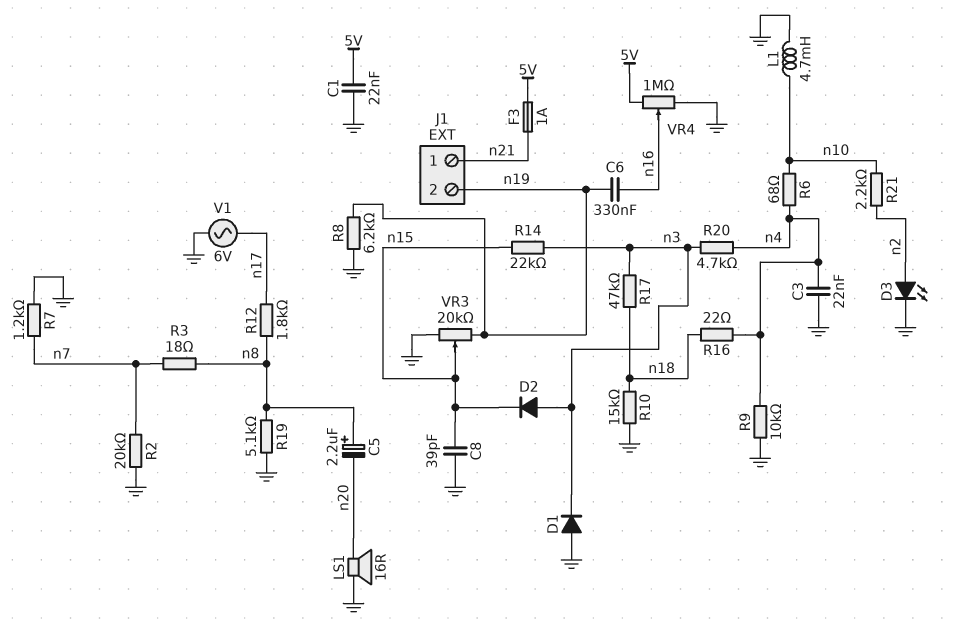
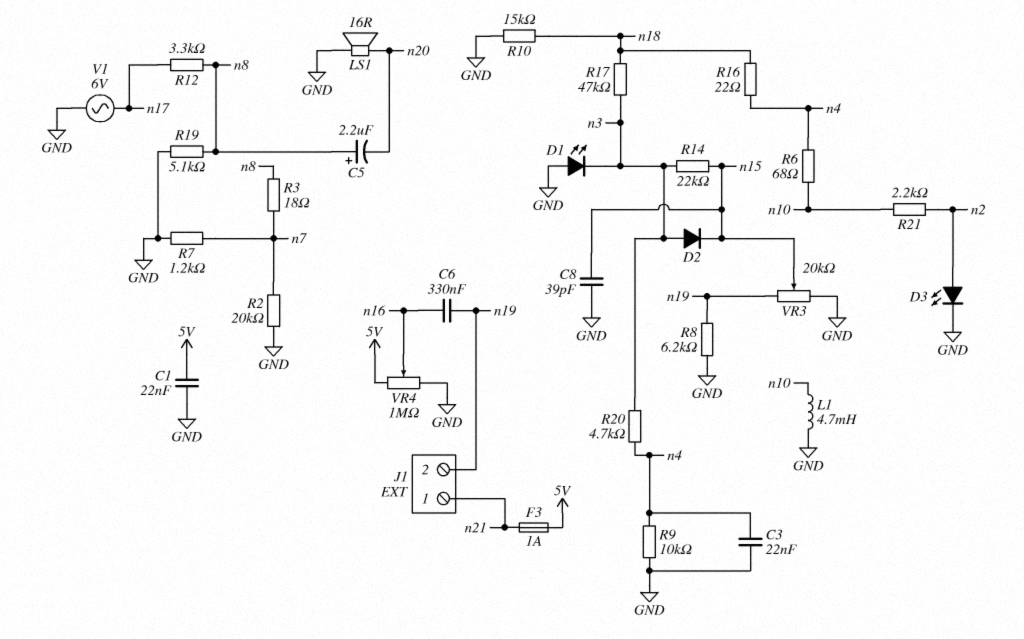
D1: diode (A GND, K n3) -> LED (A GND, K n3)
R12: 1.8k (n8, n17) -> 3.3k (n8, n17)

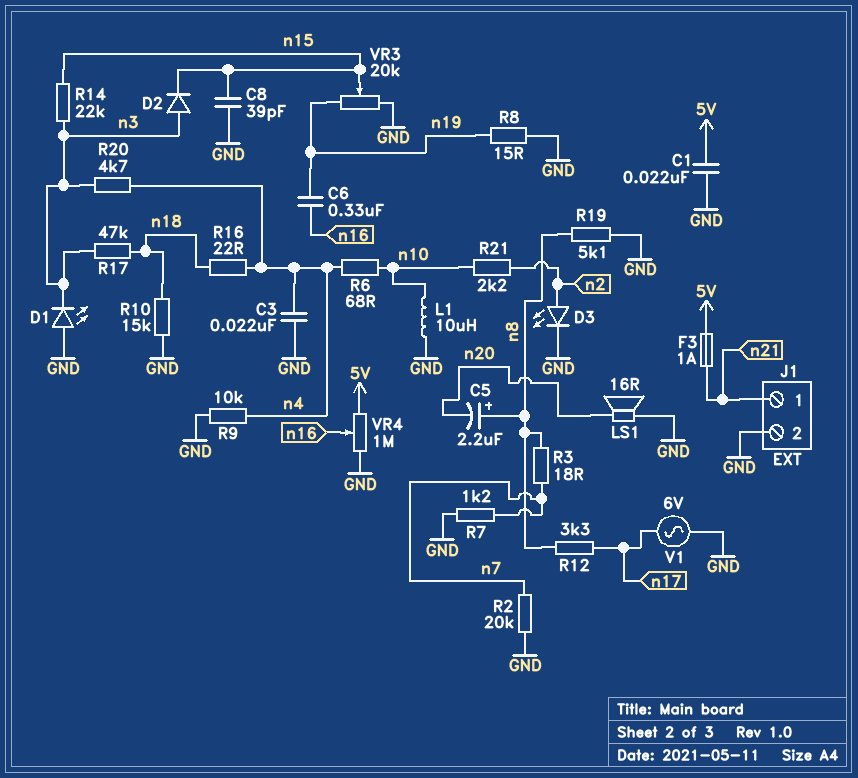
J1 pin 2: n19 -> GND
L1: 4.7mH (GND, n10) -> 10uH (GND, n10)
R8: 6.2k (GND, n19) -> 15 (GND, n19)

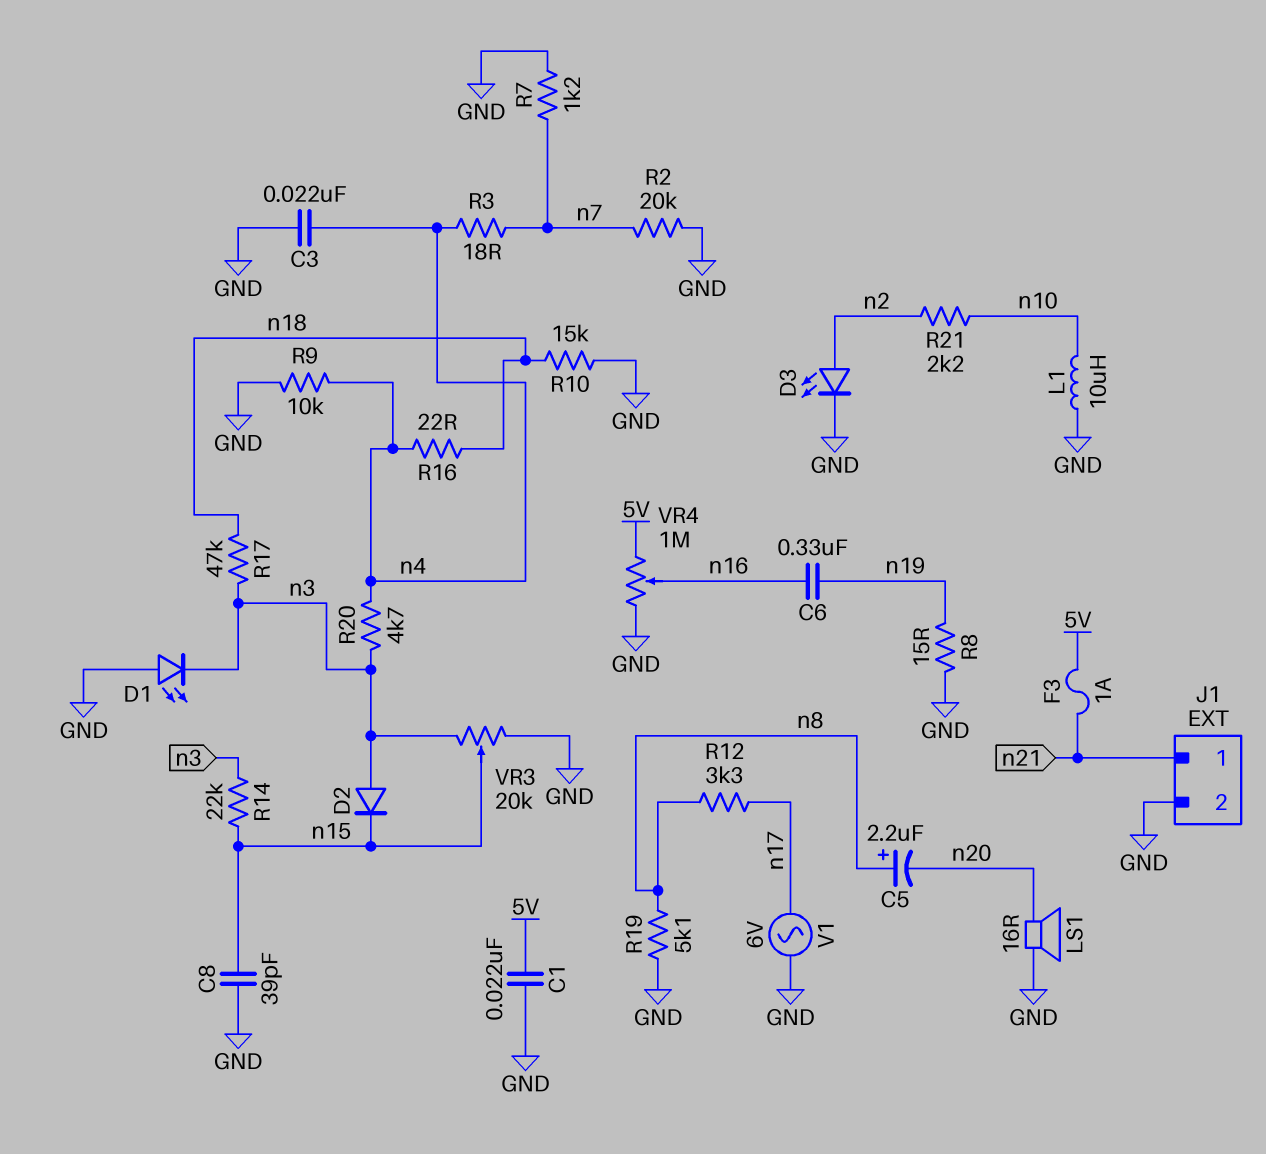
R3: 18 (n7, n8) -> 18 (n4, n7)
R6: 68 (n4, n10) -> none
VR3: 20k (GND, n19, wiper n15) -> 20k (GND, n3, wiper n15)

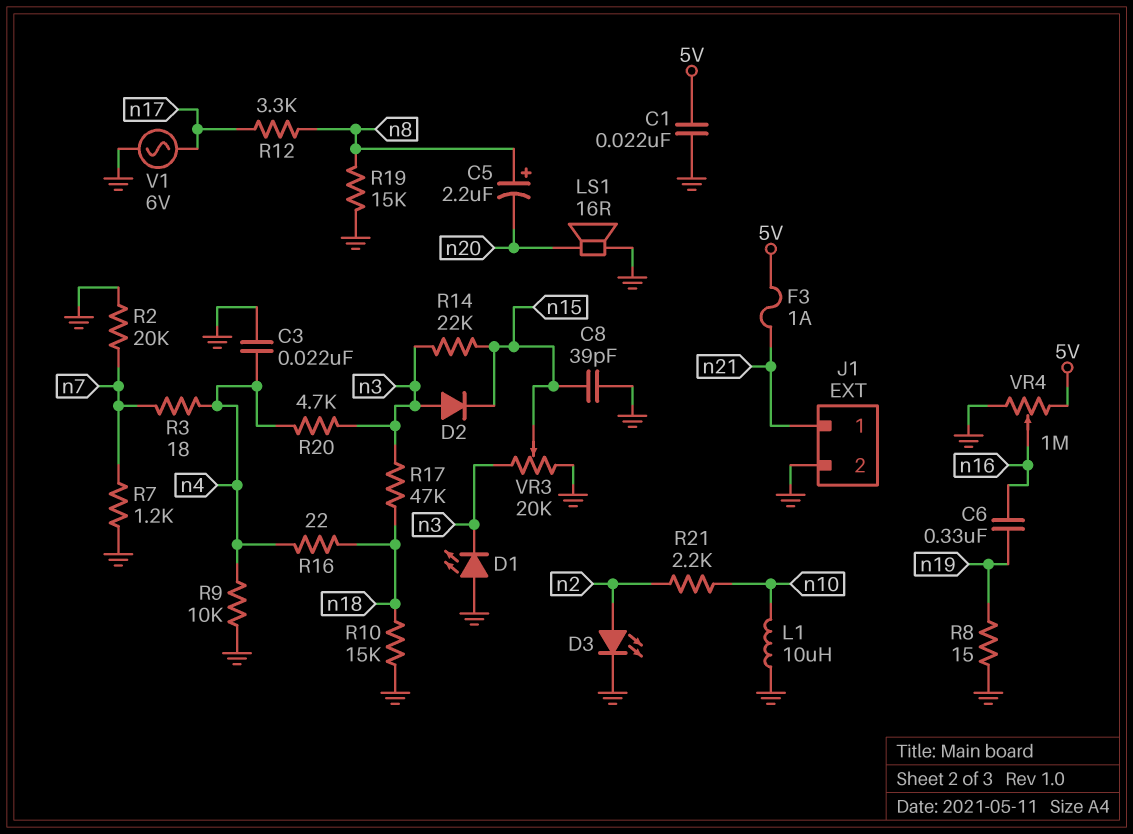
R19: 5.1k (GND, n8) -> 15k (GND, n8)

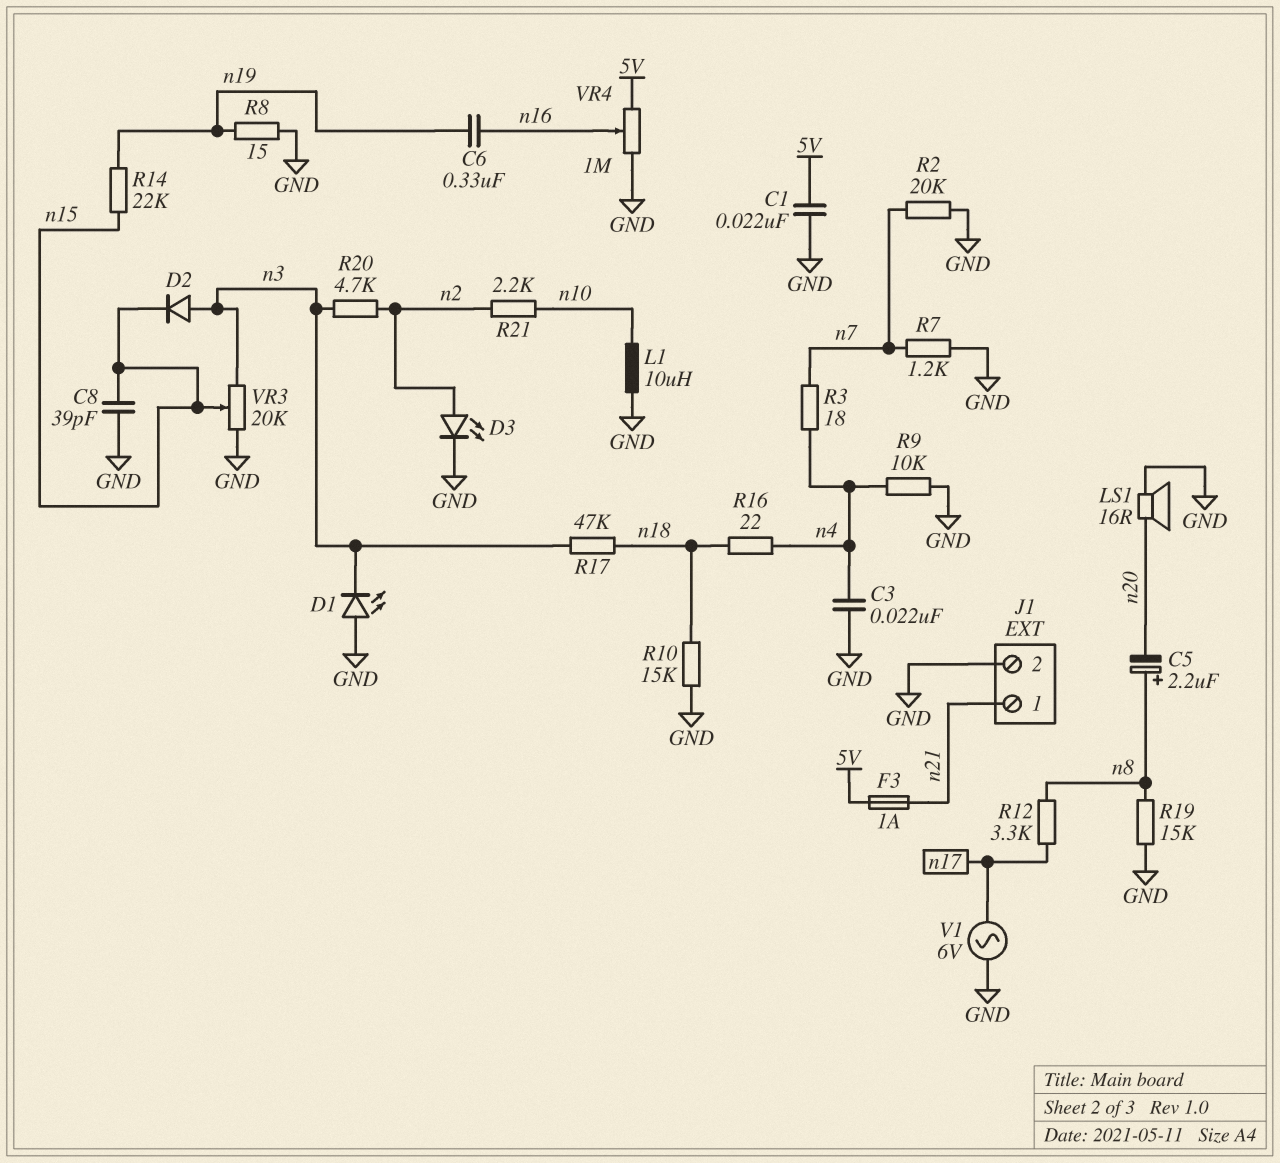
R14: 22k (n3, n15) -> 22k (n15, n19)
R20: 4.7k (n3, n4) -> 4.7k (n2, n3)

